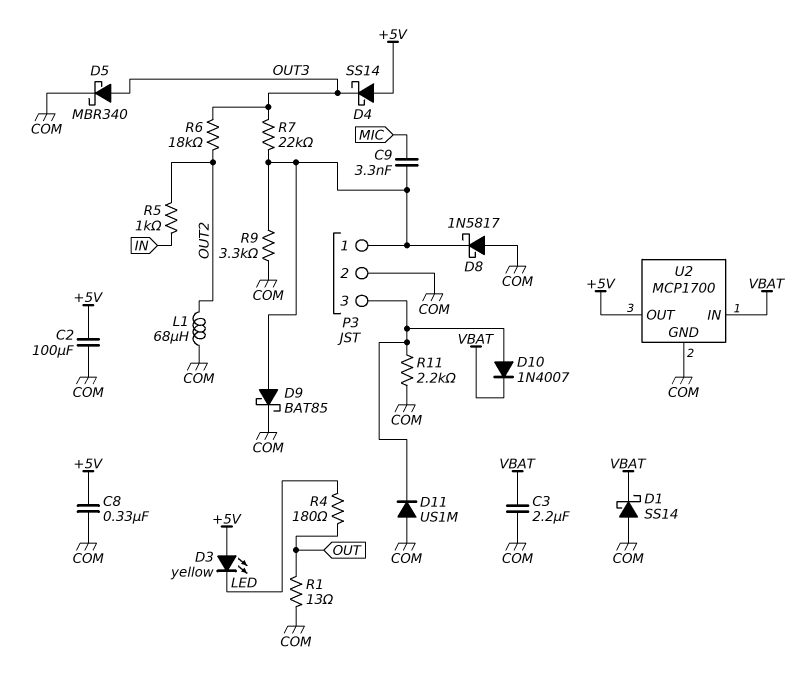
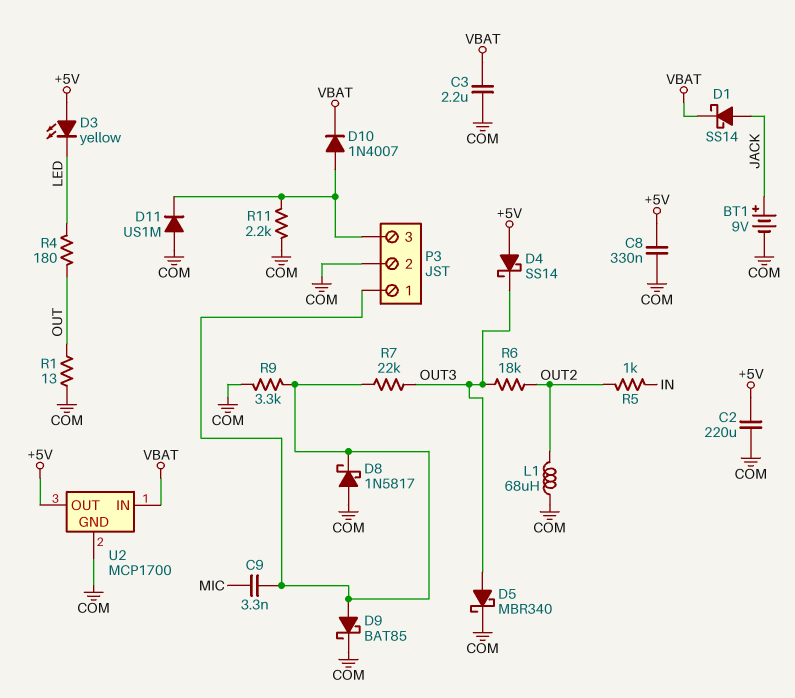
BT1: none -> 9V (plus JACK, minus COM)
C2: 100uF (+5V, COM) -> 220uF (+5V, COM)
D1: schottky SS14 (A COM, K VBAT) -> schottky SS14 (A JACK, K VBAT)

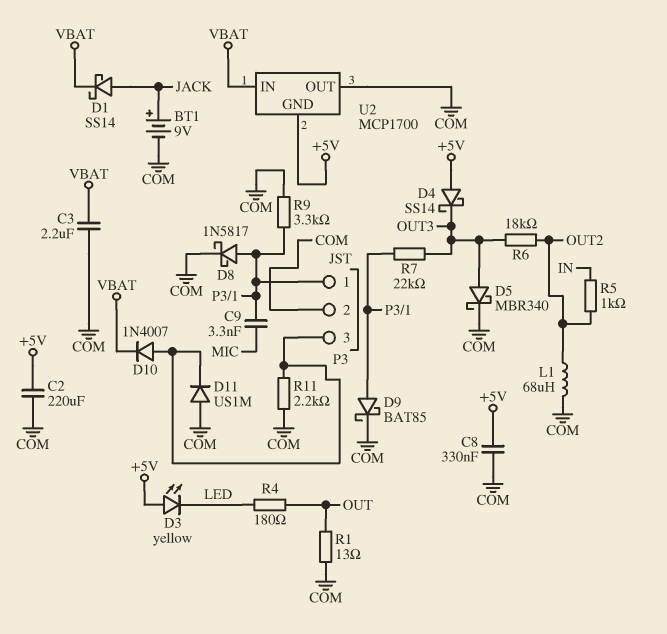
D8: schottky 1N5817 (A COM, K P3/1) -> schottky 1N5817 (A P3/1, K COM)
U2 pin GND: COM -> +5V
U2 pin OUT: +5V -> COM

